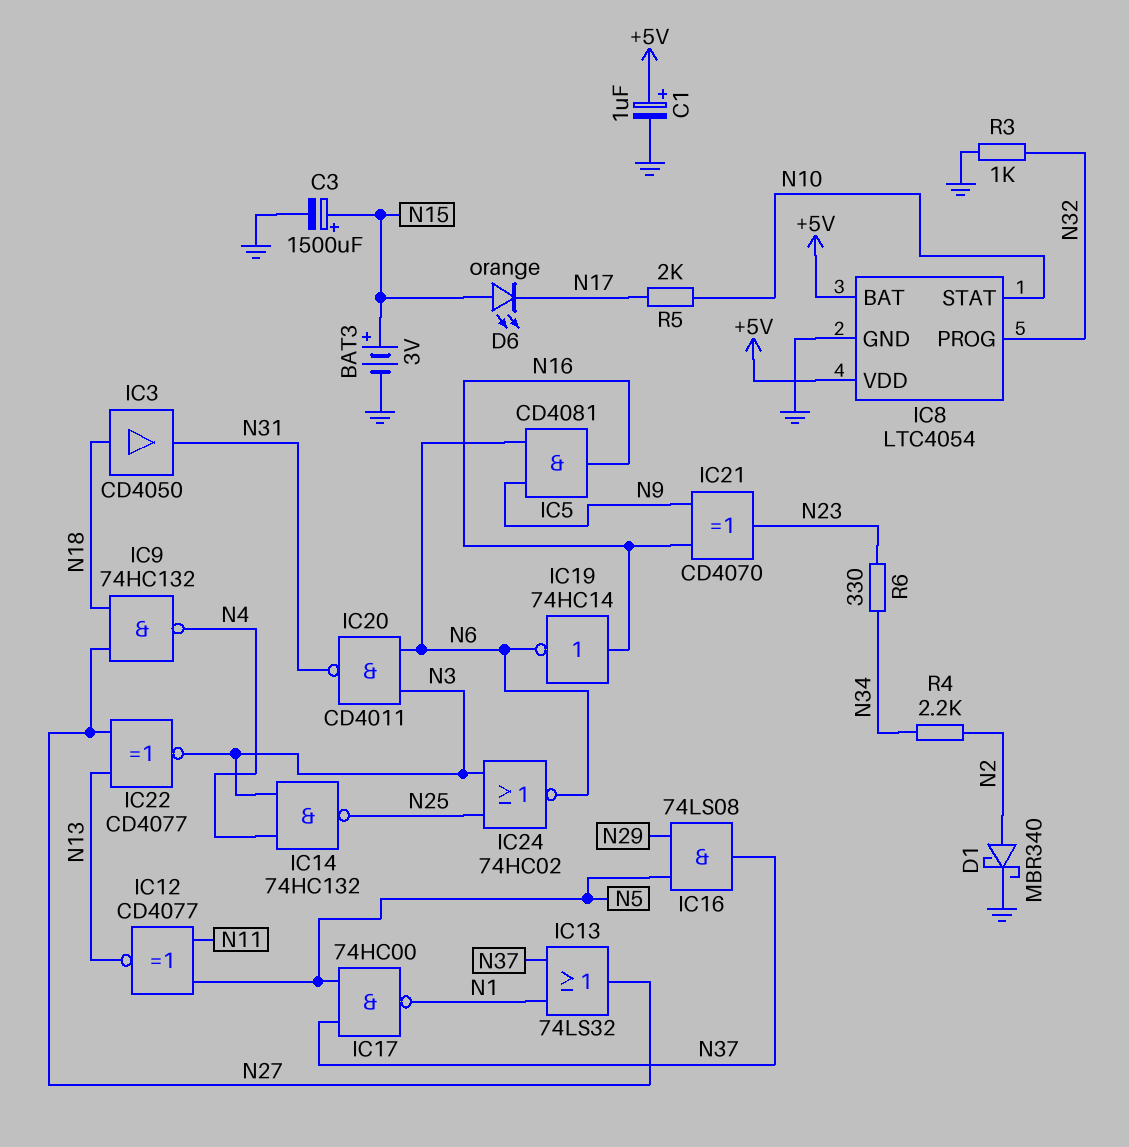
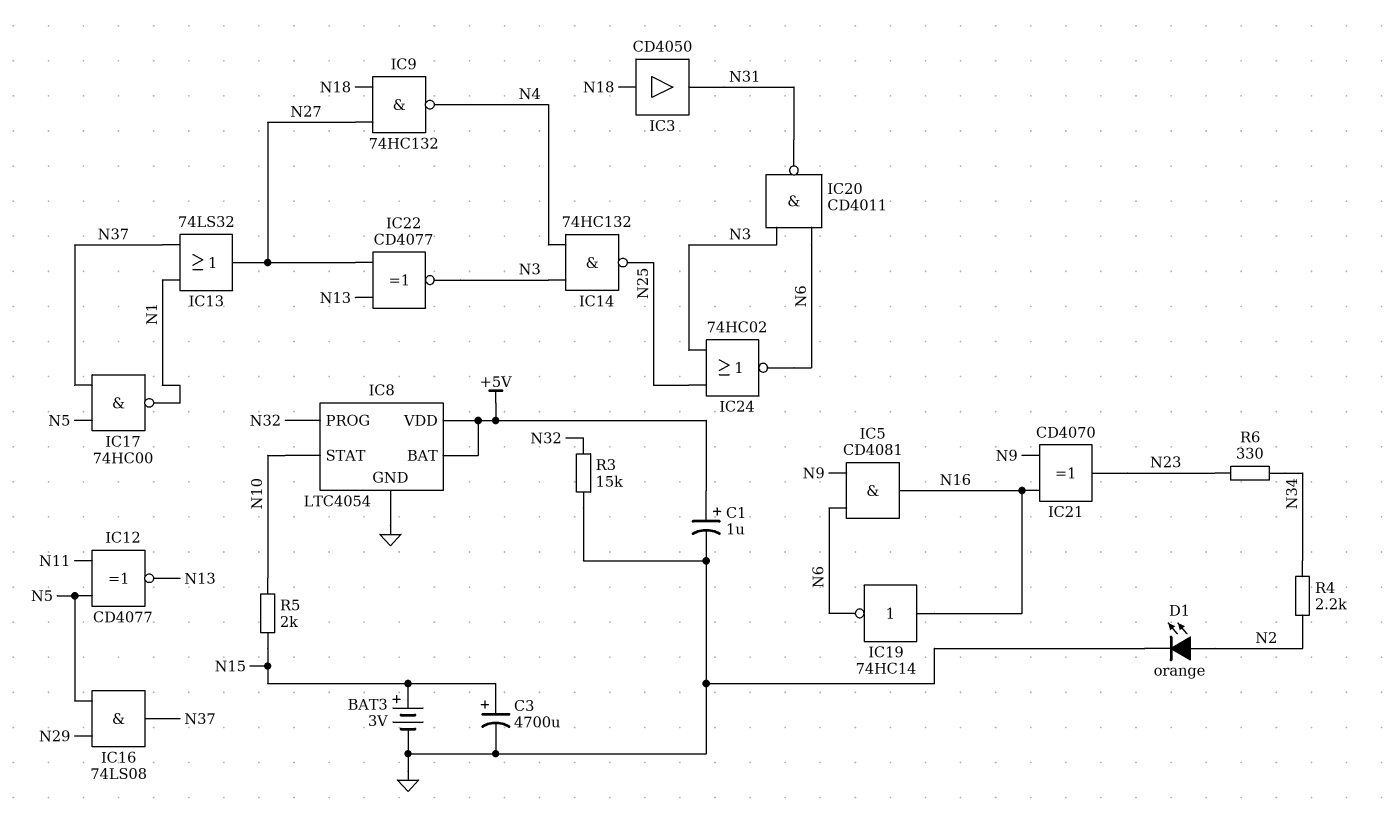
C3: 1500uF (plus N15, minus GND) -> 4700uF (plus N15, minus GND)
D1: schottky MBR340 (A N2, K GND) -> LED orange (A N2, K GND)
D6: LED orange (A N15, K N17) -> none
R3: 1k (GND, N32) -> 15k (GND, N32)
R5: 2k (N10, N17) -> 2k (N10, N15)

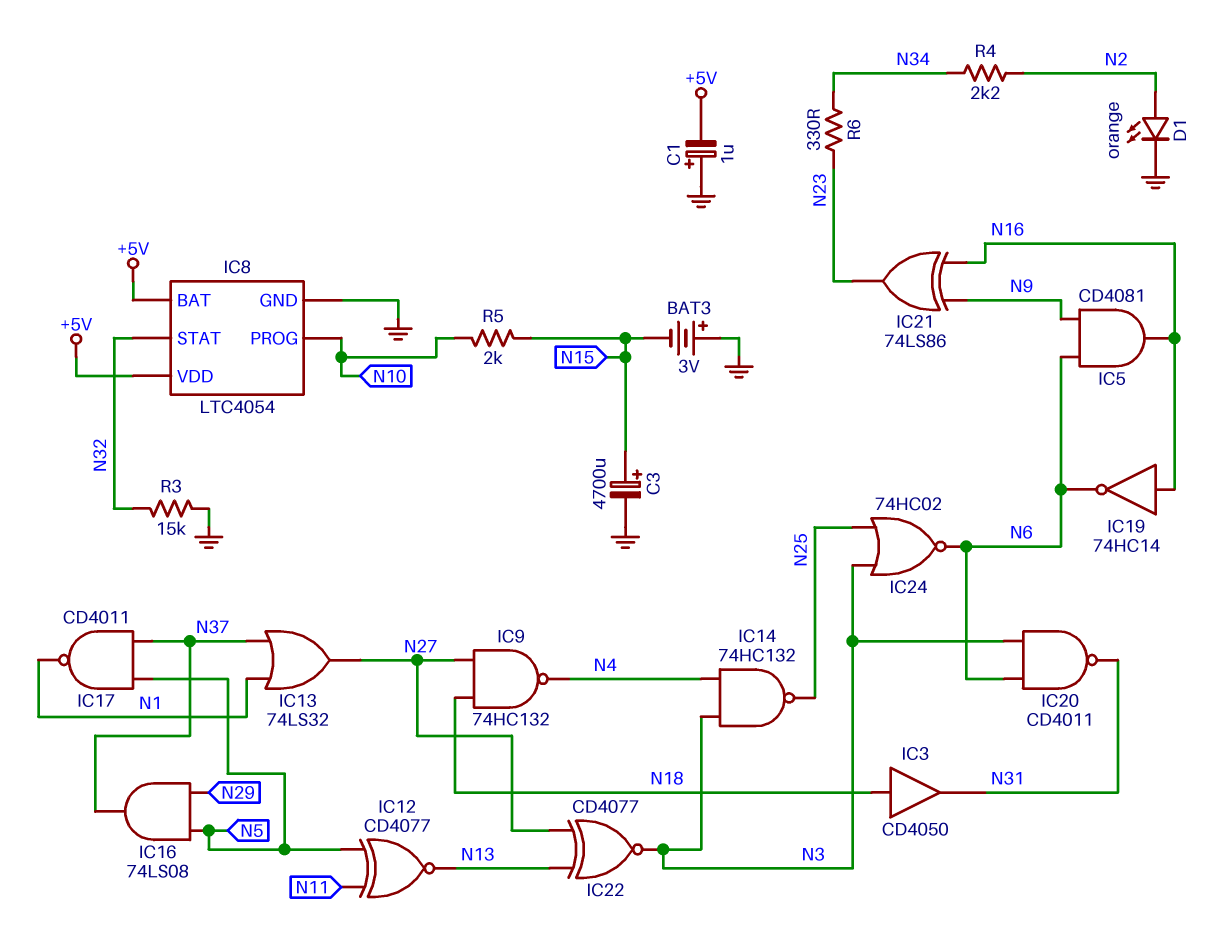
BAT3: 3V (plus N15, minus GND) -> 3V (plus GND, minus N15)
C1: 1uF (plus +5V, minus GND) -> 1uF (plus GND, minus +5V)
IC8 pin PROG: N32 -> N10
IC8 pin STAT: N10 -> N32
IC17: NAND 74HC00 (in N5, in N37, out N1) -> NAND CD4011 (in N5, in N37, out N1)
IC21: XOR CD4070 (in N9, in N16, out N23) -> XOR 74LS86 (in N9, in N16, out N23)

